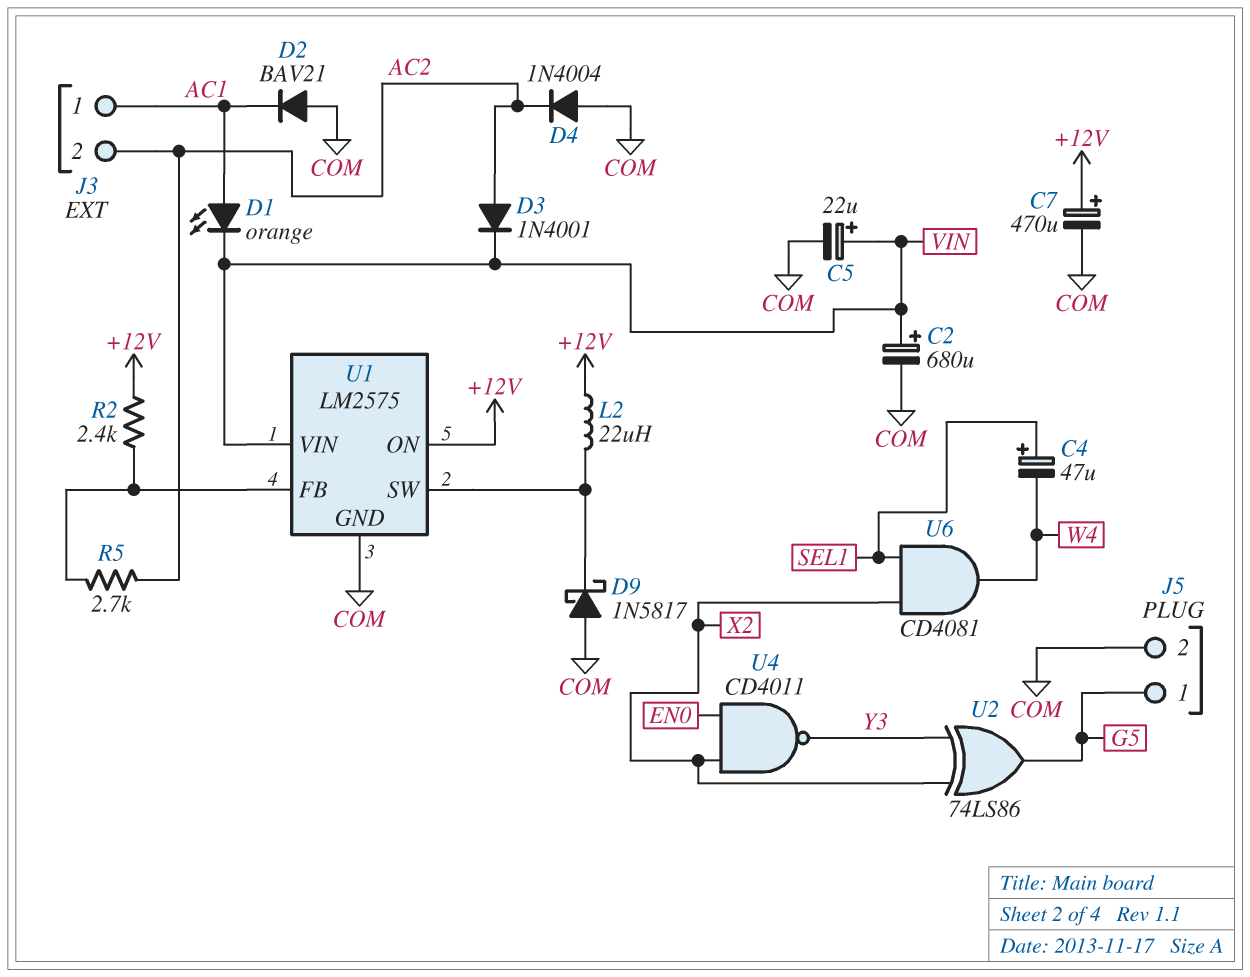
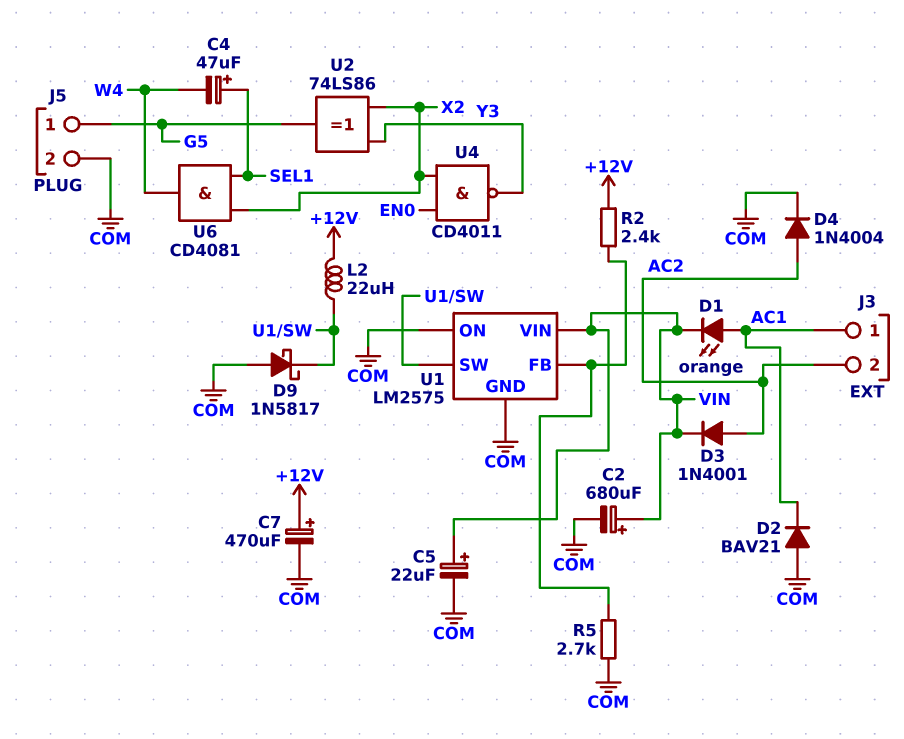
D4: diode 1N4004 (A COM, K AC2) -> diode 1N4004 (A AC2, K COM)
R5: 2.7k (AC2, U1/FB) -> 2.7k (COM, U1/FB)
U1 pin ON: +12V -> COM

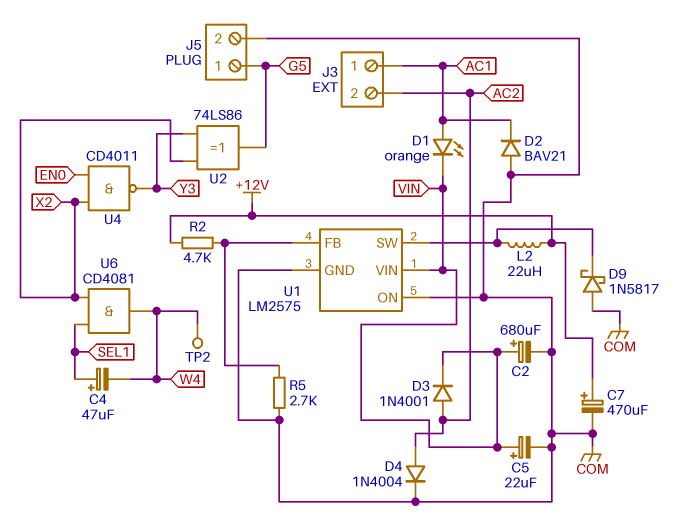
R2: 2.4k (+12V, U1/FB) -> 4.7k (+12V, U1/FB)
TP2: none -> test point (W4)

